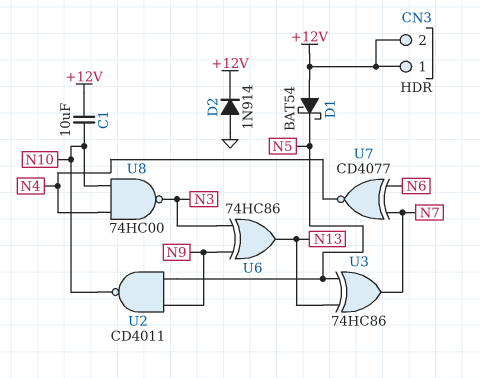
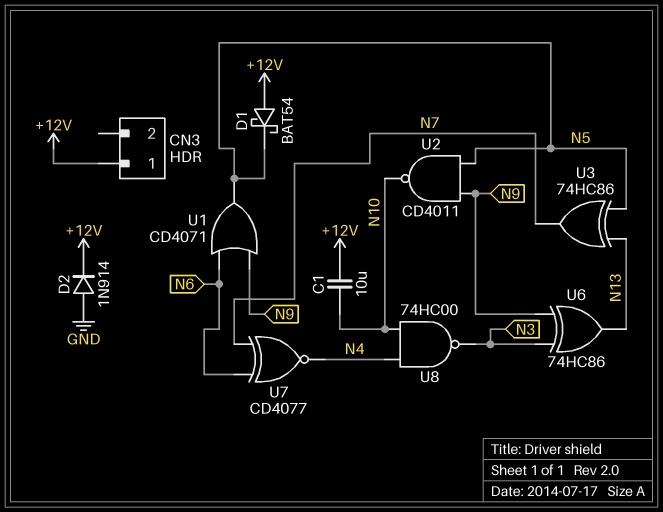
CN3 pin 2: +12V -> none
U1: none -> OR CD4071 (in N6, in N9, out N5)

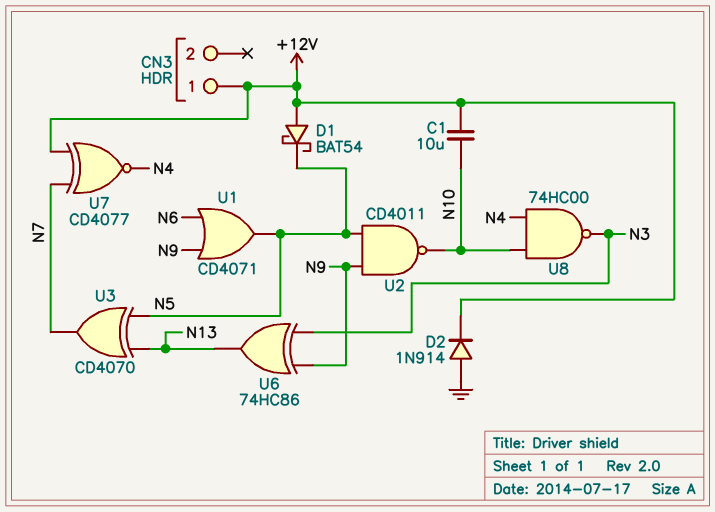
U3: XOR 74HC86 (in N5, in N13, out N7) -> XOR CD4070 (in N5, in N13, out N7)
U7: XNOR CD4077 (in N6, in N7, out N4) -> XNOR CD4077 (in +12V, in N7, out N4)

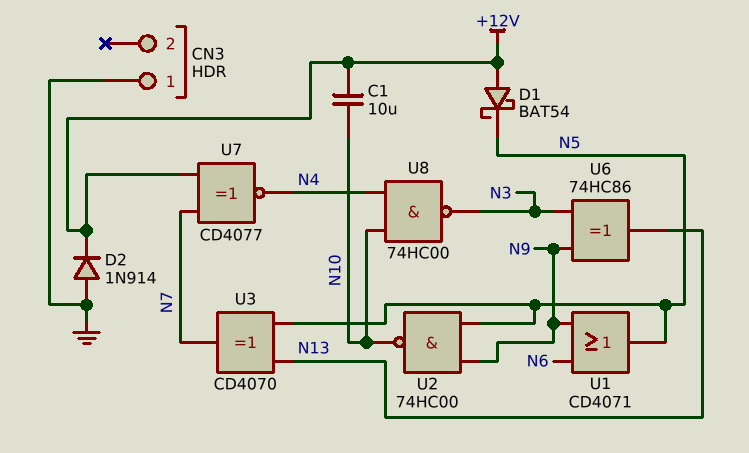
CN3 pin 1: +12V -> GND
U2: NAND CD4011 (in N5, in N9, out N10) -> NAND 74HC00 (in N5, in N9, out N10)

